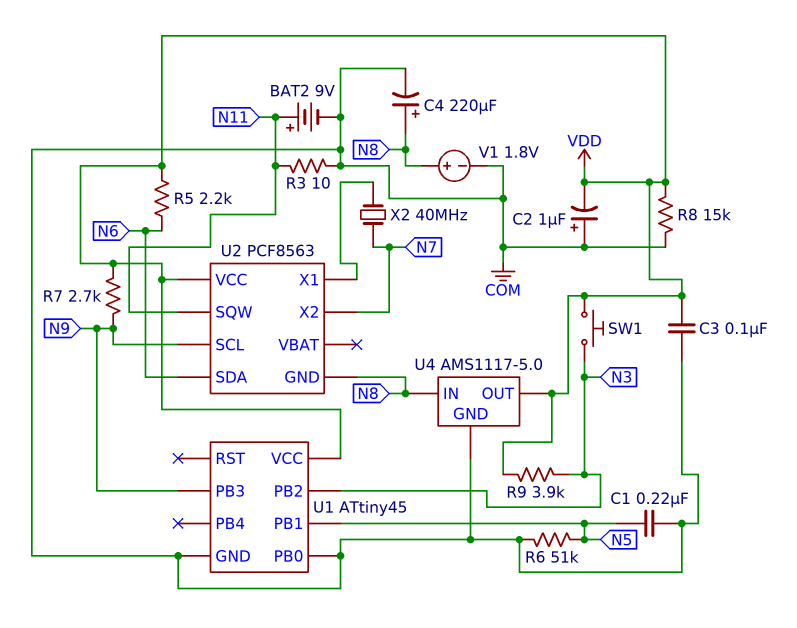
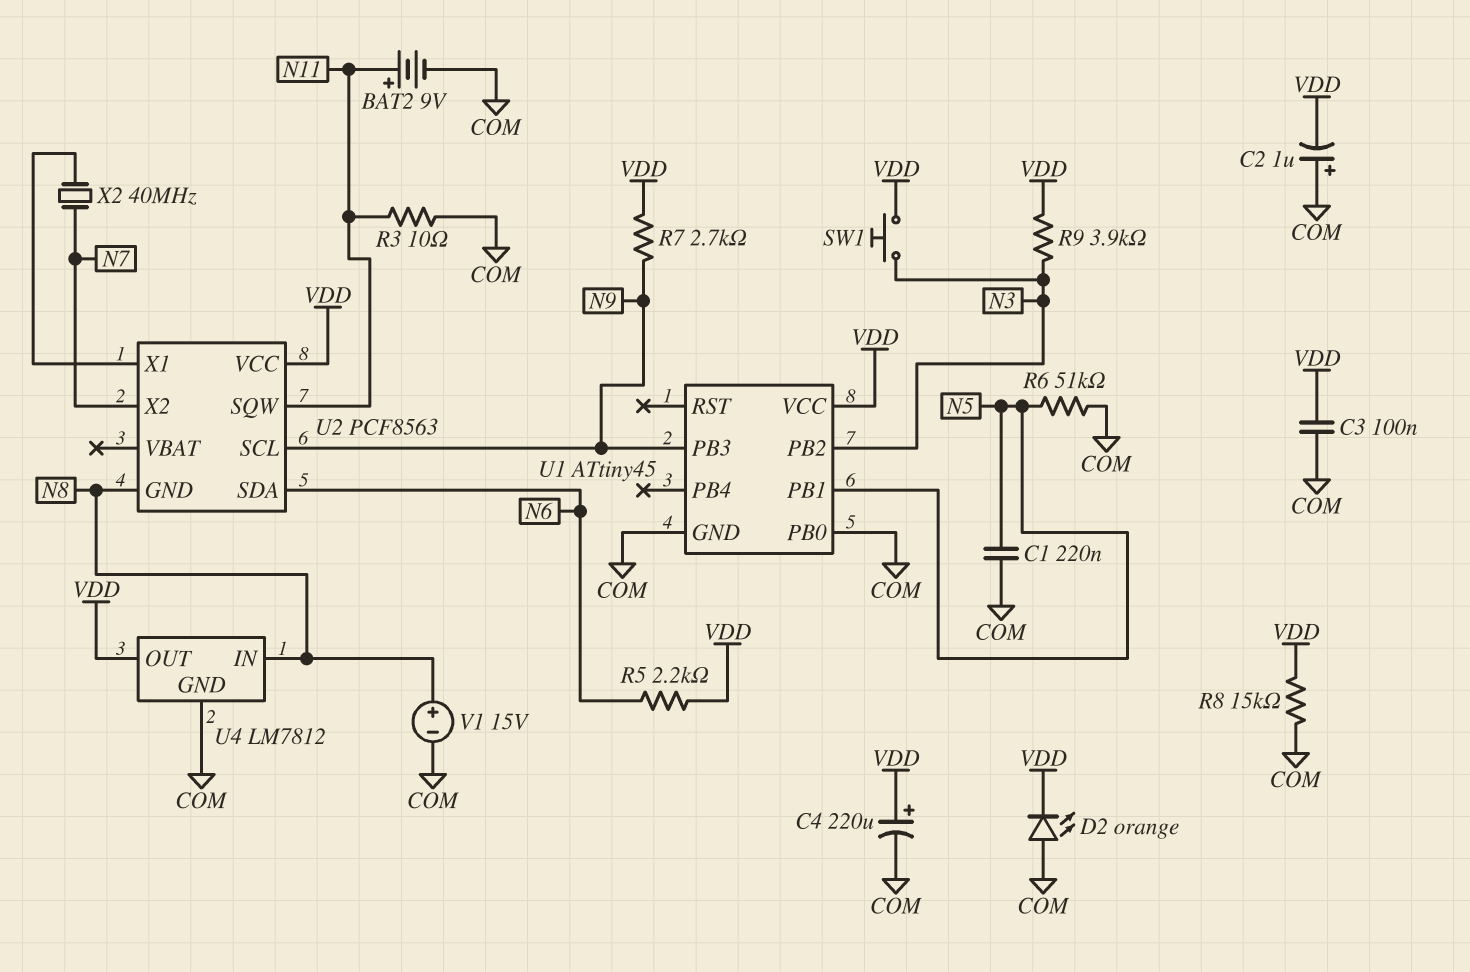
C4: 220uF (plus N8, minus COM) -> 220uF (plus VDD, minus COM)
D2: none -> LED orange (A COM, K VDD)
U4: AMS1117-5.0 -> LM7812
V1: 1.8V (plus N8, minus COM) -> 15V (plus N8, minus COM)

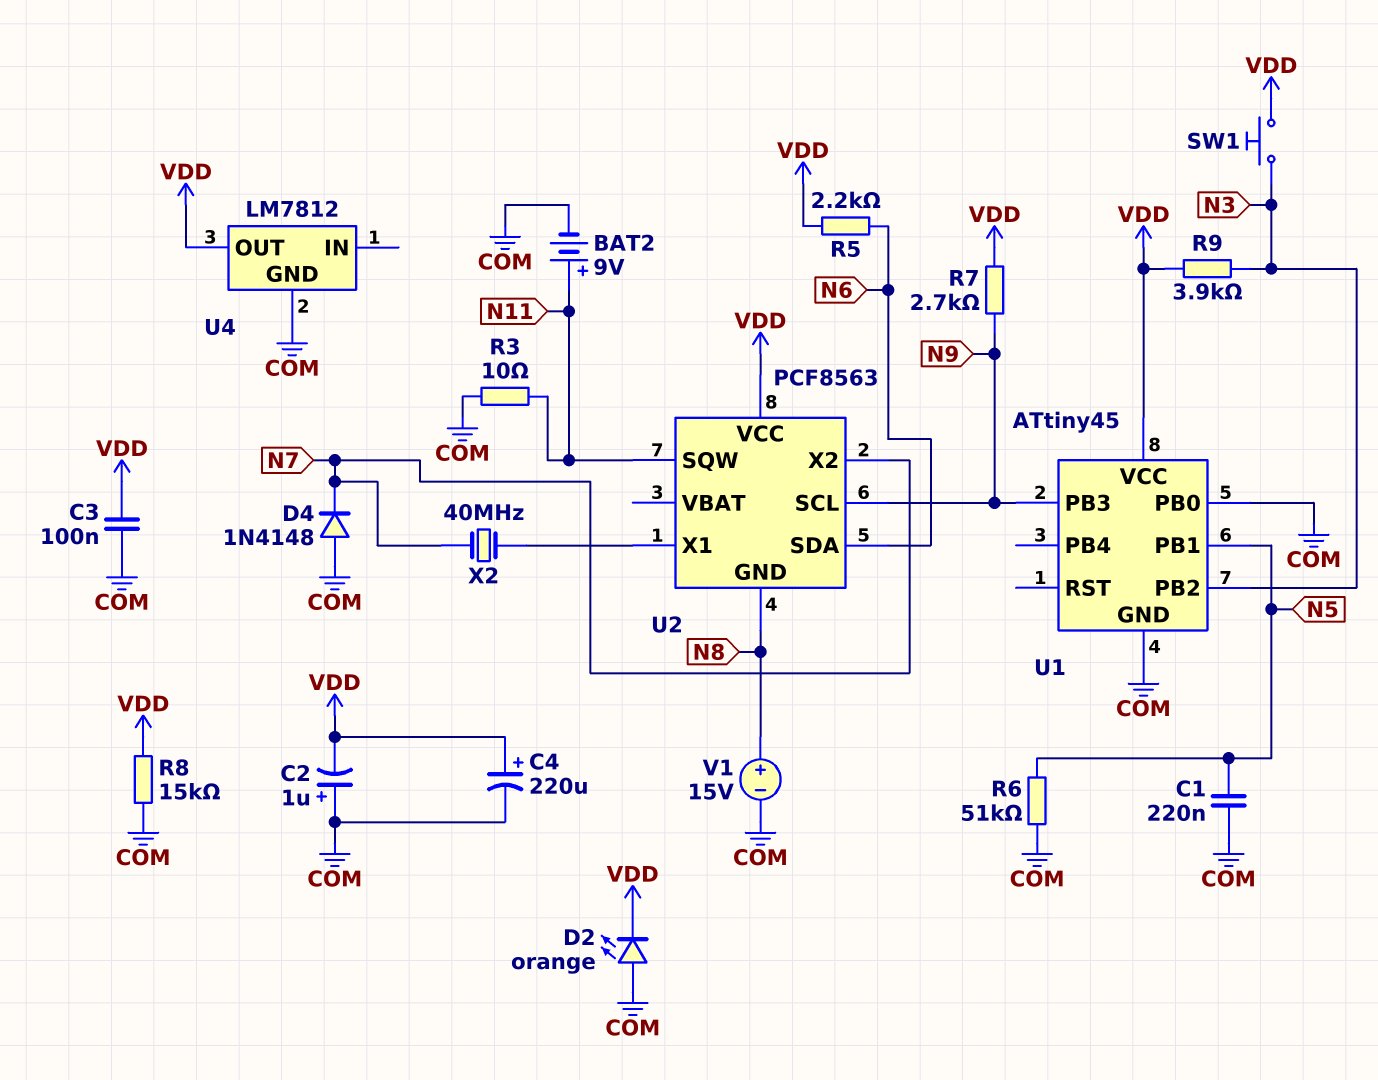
D4: none -> diode 1N4148 (A COM, K N7)
U4 pin IN: N8 -> none

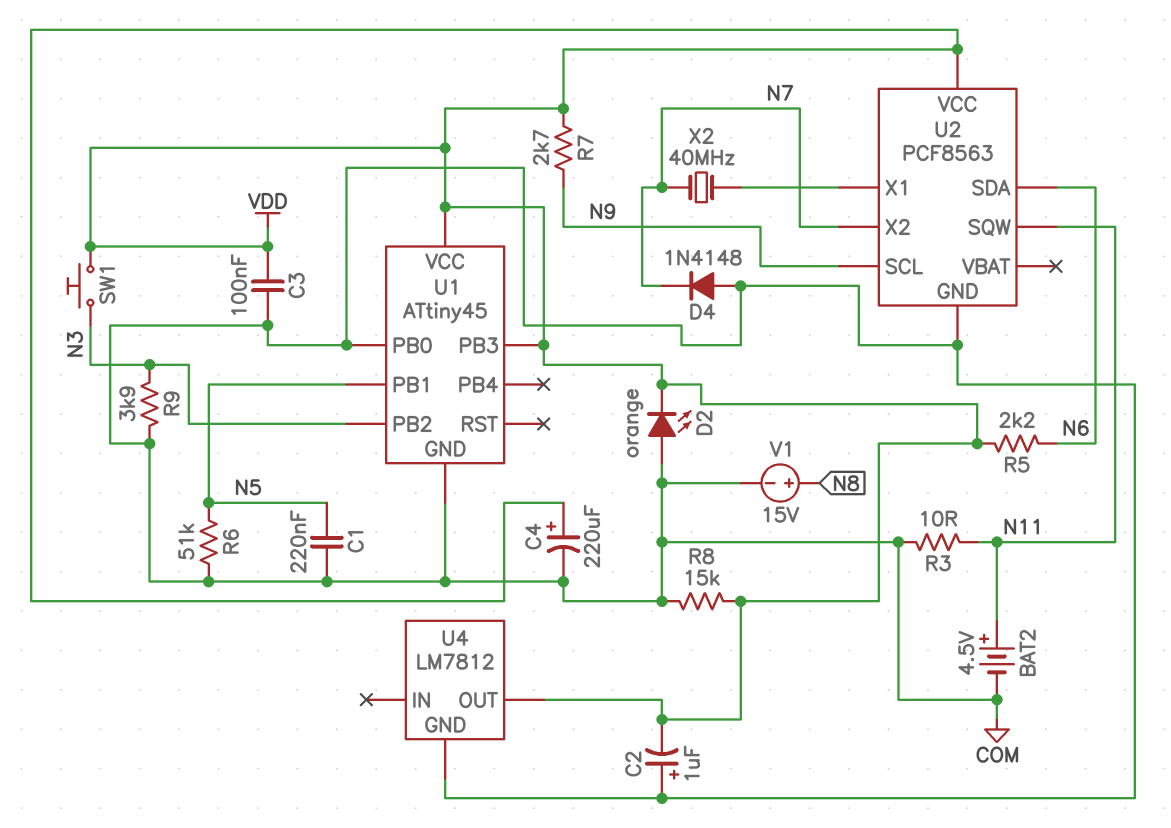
BAT2: 9V (plus N11, minus COM) -> 4.5V (plus N11, minus COM)
R9: 3.9k (N3, VDD) -> 3.9k (COM, N3)
U1 pin PB3: N9 -> VDD
U2 pin GND: N8 -> COM

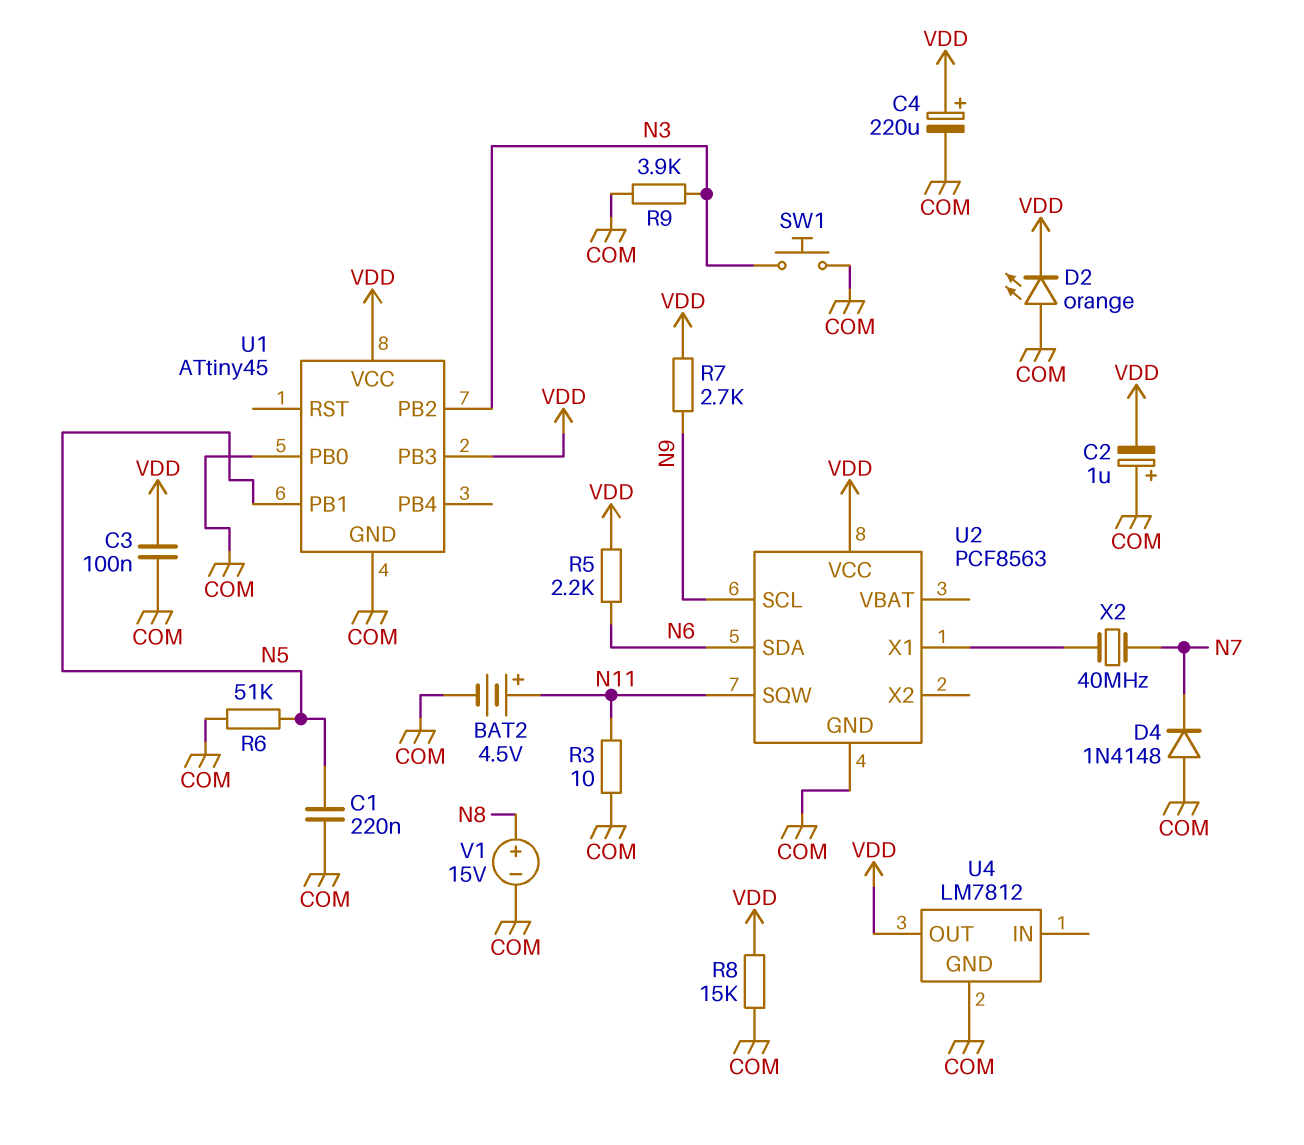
SW1: button (N3, VDD) -> button (COM, N3)
U2 pin X2: N7 -> none

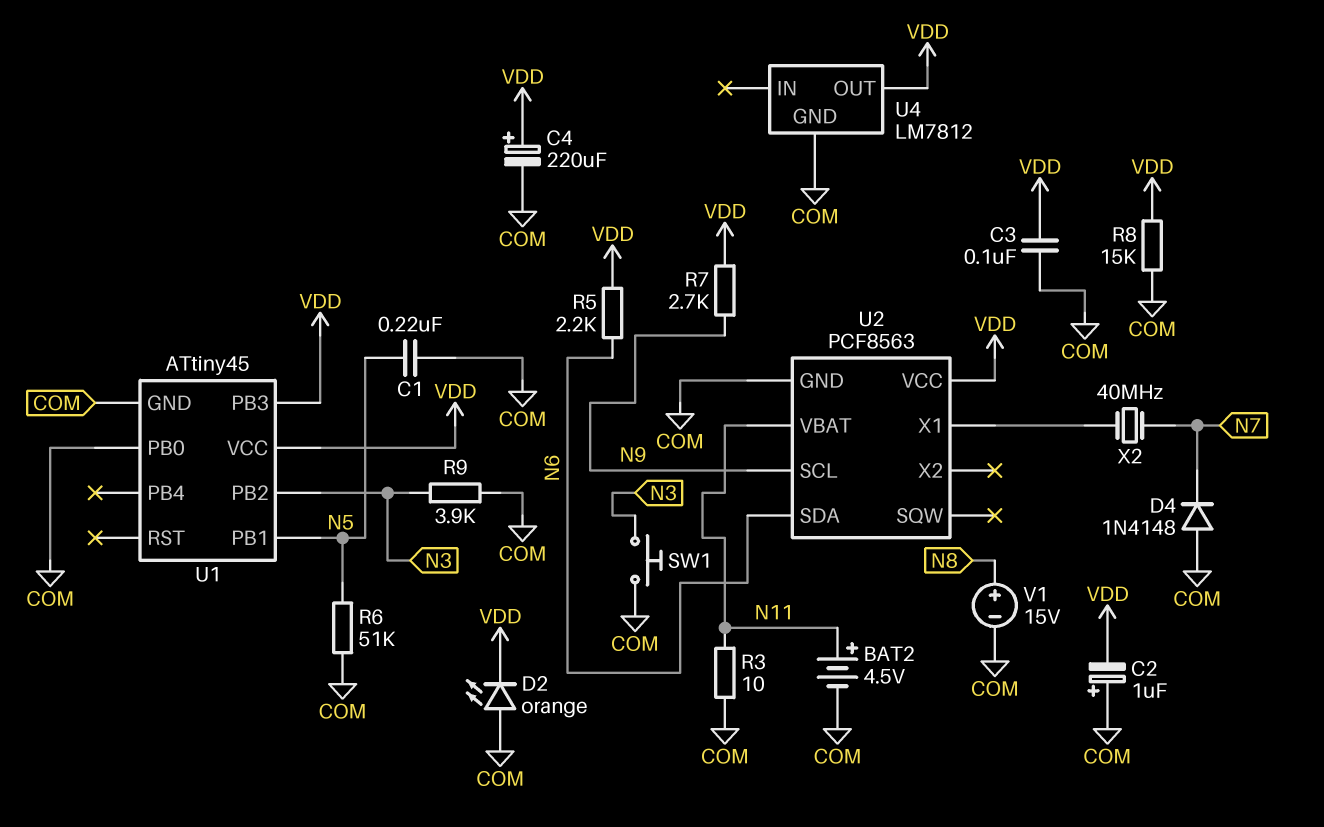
U2 pin SQW: N11 -> none
U2 pin VBAT: none -> N11

